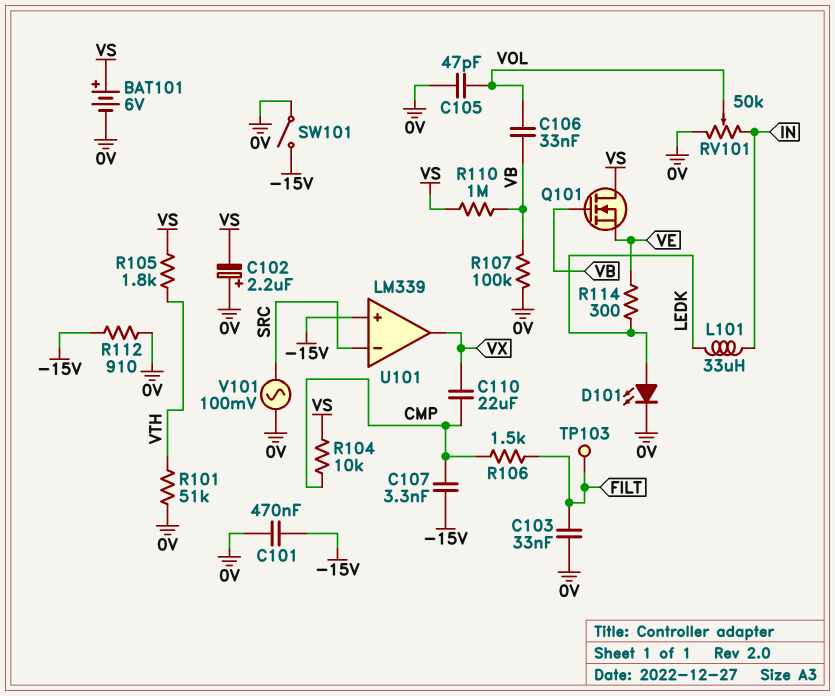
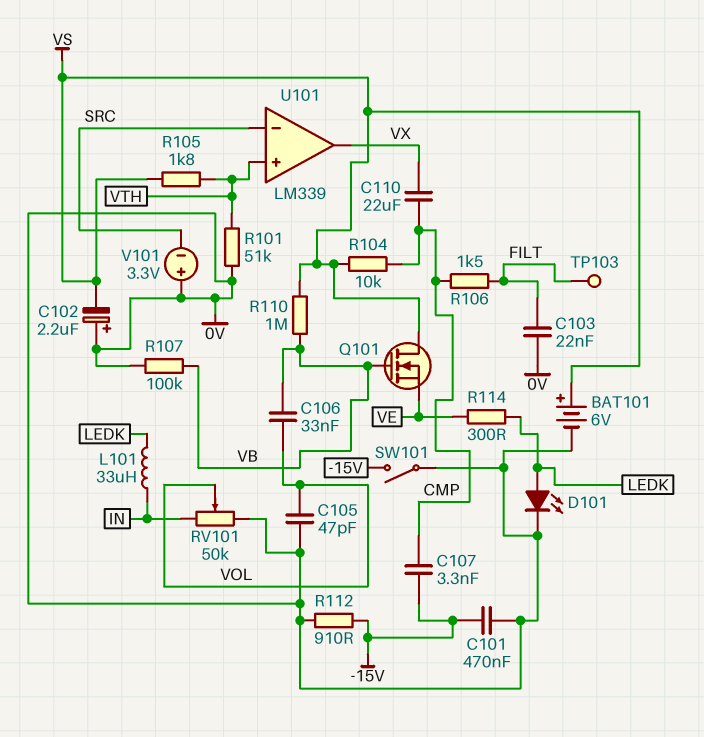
C103: 33nF (0V, FILT) -> 22nF (0V, FILT)
U101 pin in+: -15V -> VTH
V101: AC 100mV (0V, SRC) -> 3.3V (plus 0V, minus SRC)

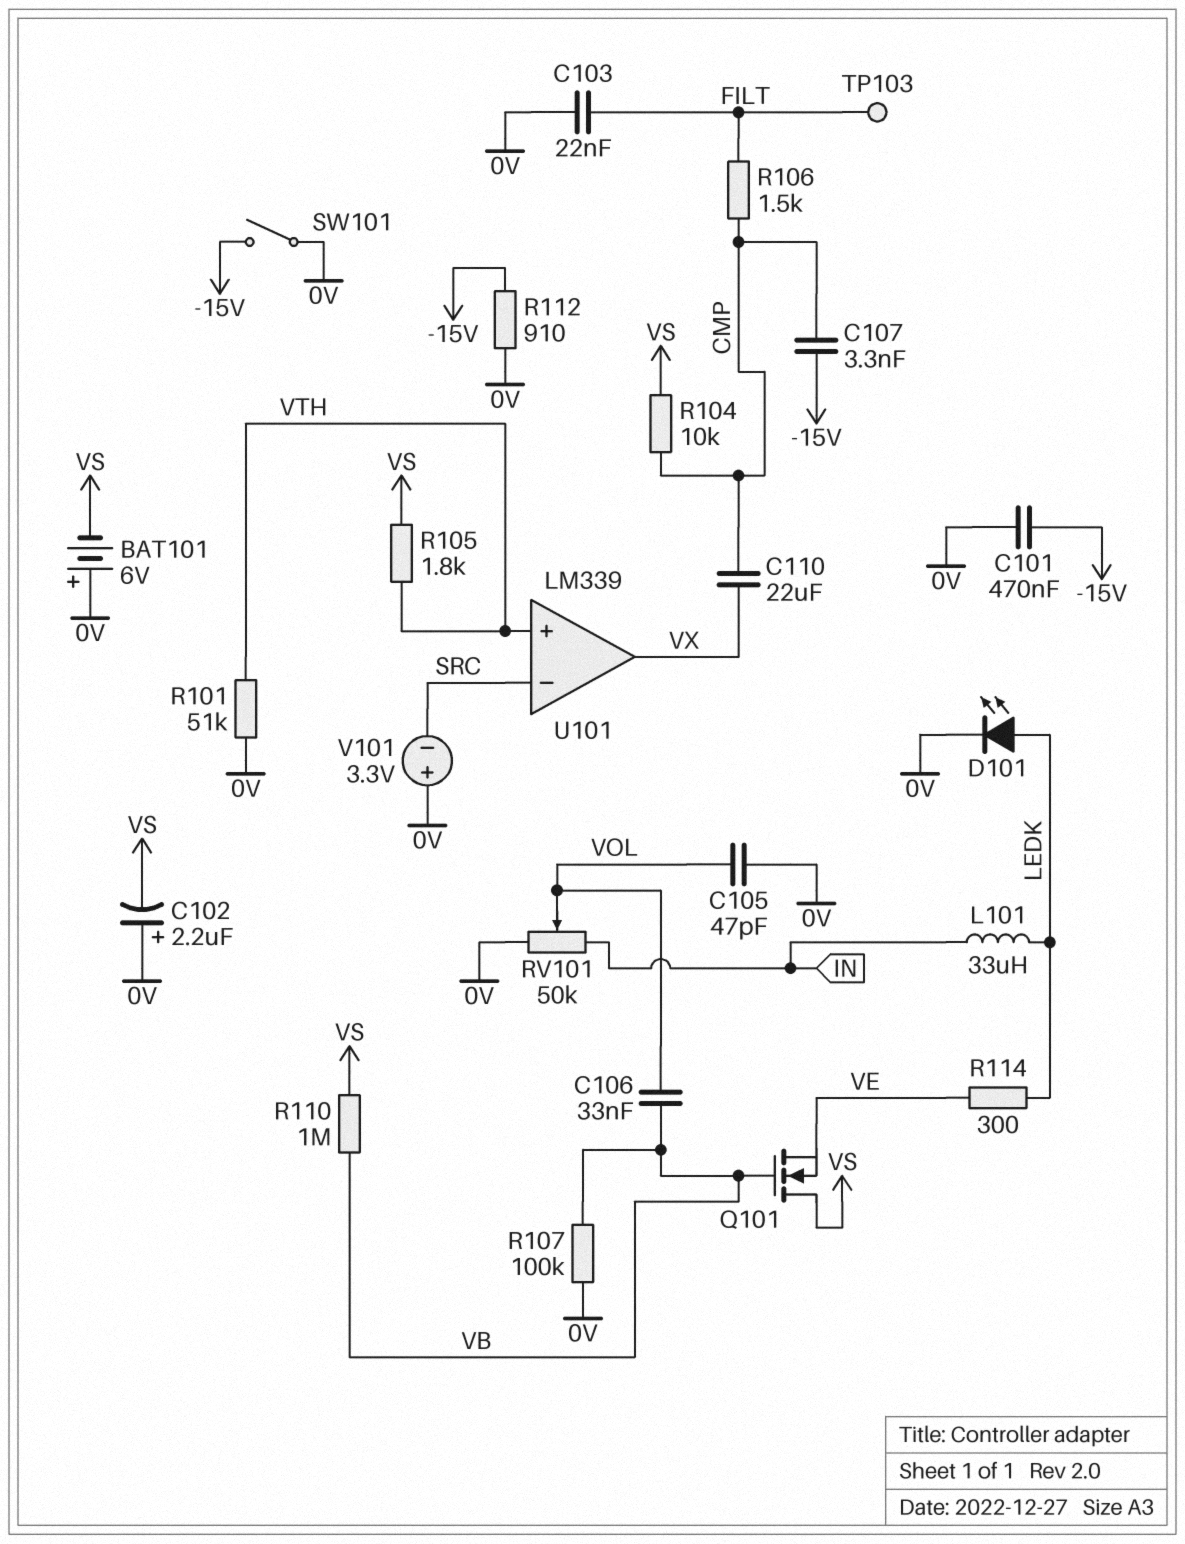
BAT101: 6V (plus VS, minus 0V) -> 6V (plus 0V, minus VS)

